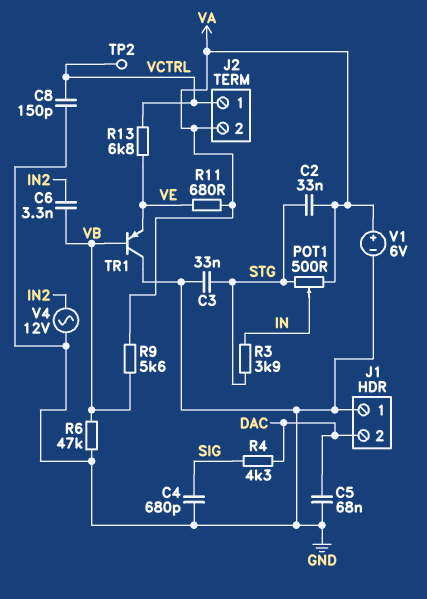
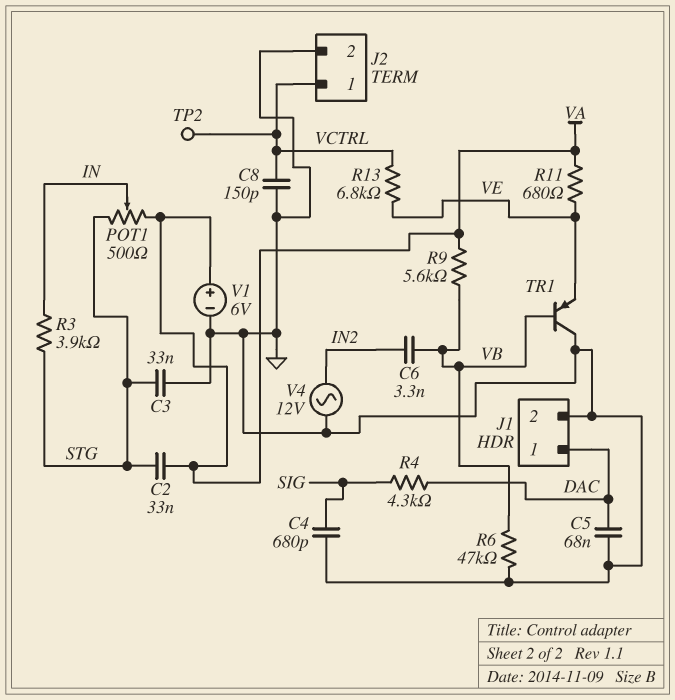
J1 pin 1: GND -> DAC
J1 pin 2: DAC -> GND
J2 pin 2: VA -> GND

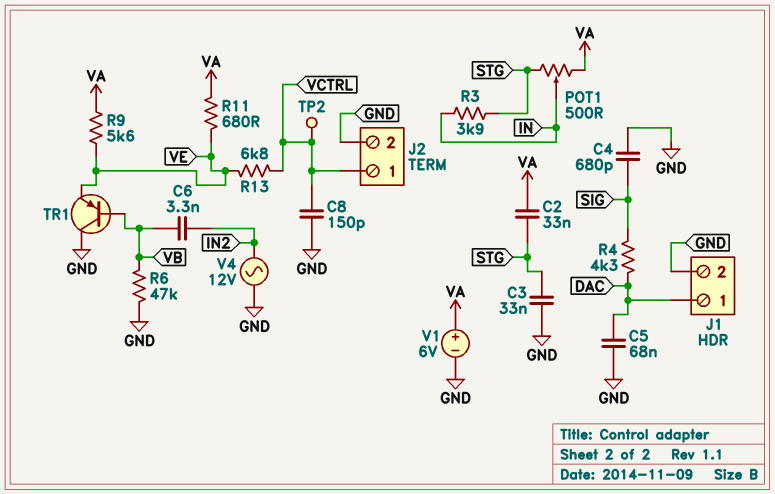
R9: 5.6k (VA, VB) -> 5.6k (VA, VE)

